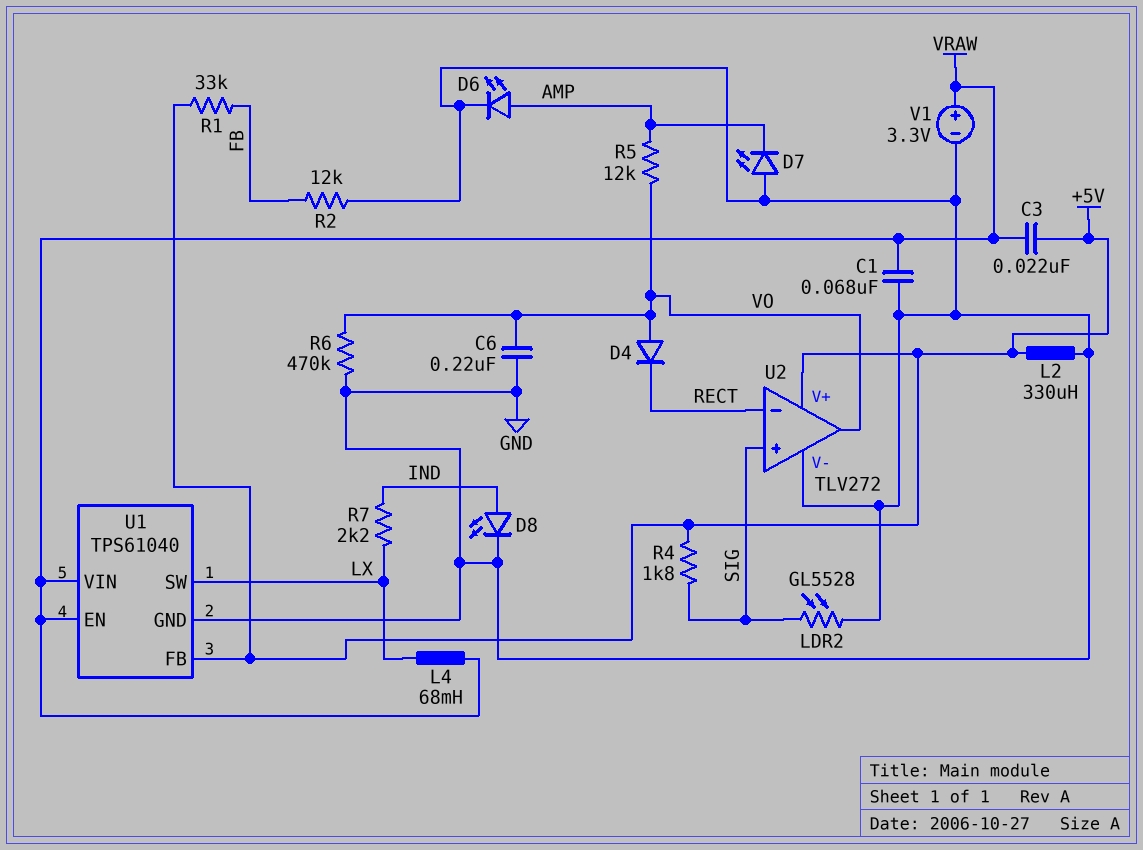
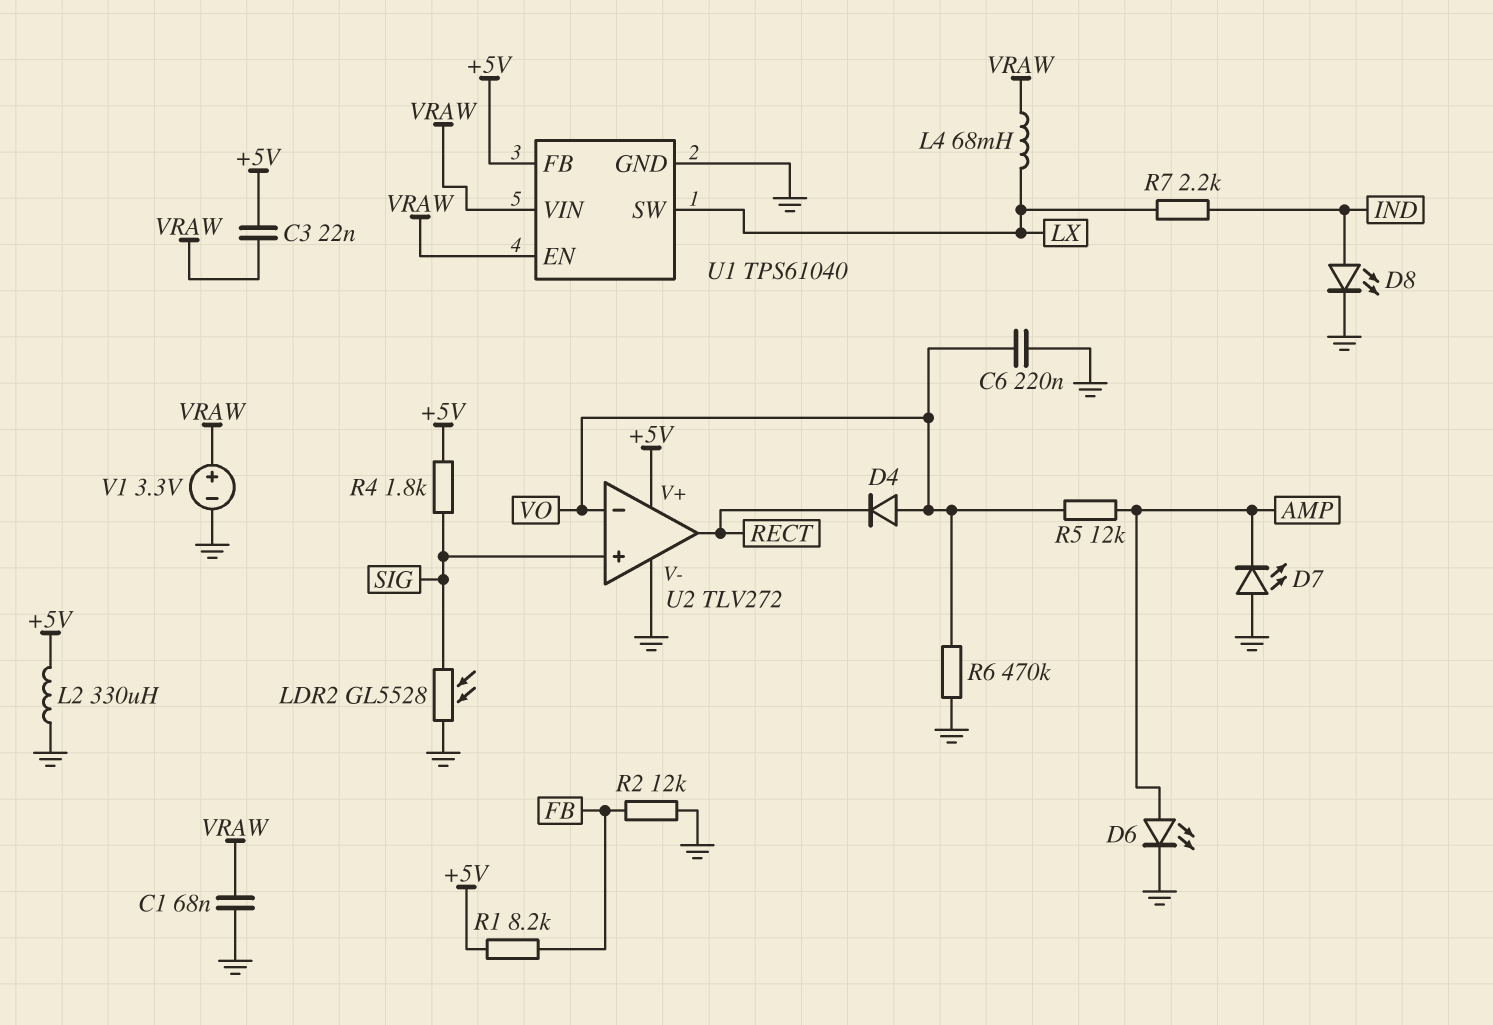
R1: 33k (+5V, FB) -> 8.2k (+5V, FB)
U2 pin in-: RECT -> VO
U2 pin out: VO -> RECT

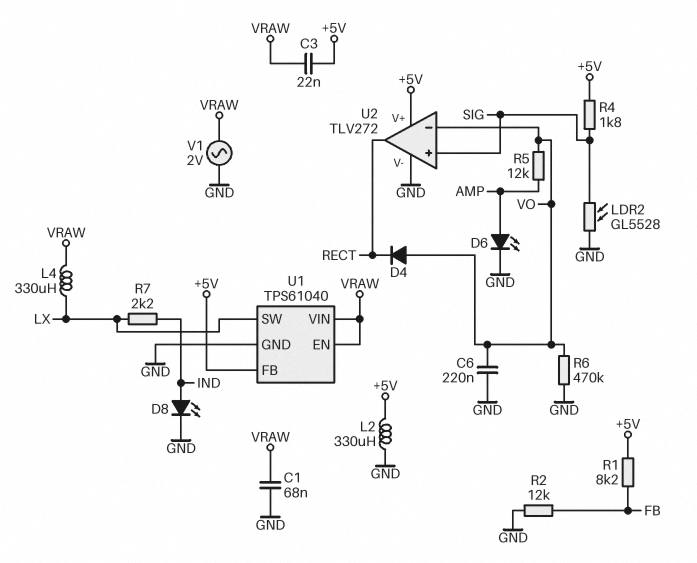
D7: LED (A GND, K AMP) -> none
L4: 68mH (LX, VRAW) -> 330uH (LX, VRAW)
V1: 3.3V (plus VRAW, minus GND) -> AC 2V (GND, VRAW)

